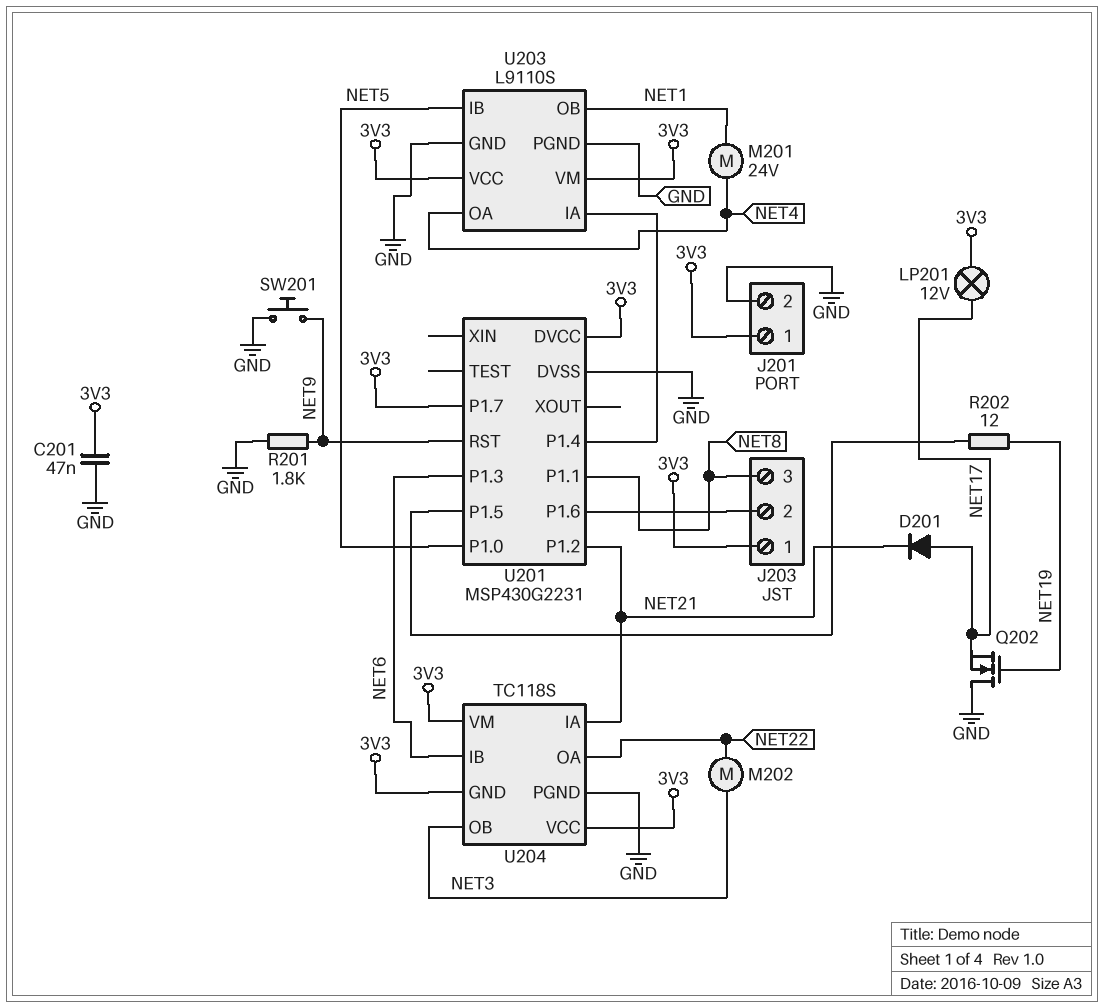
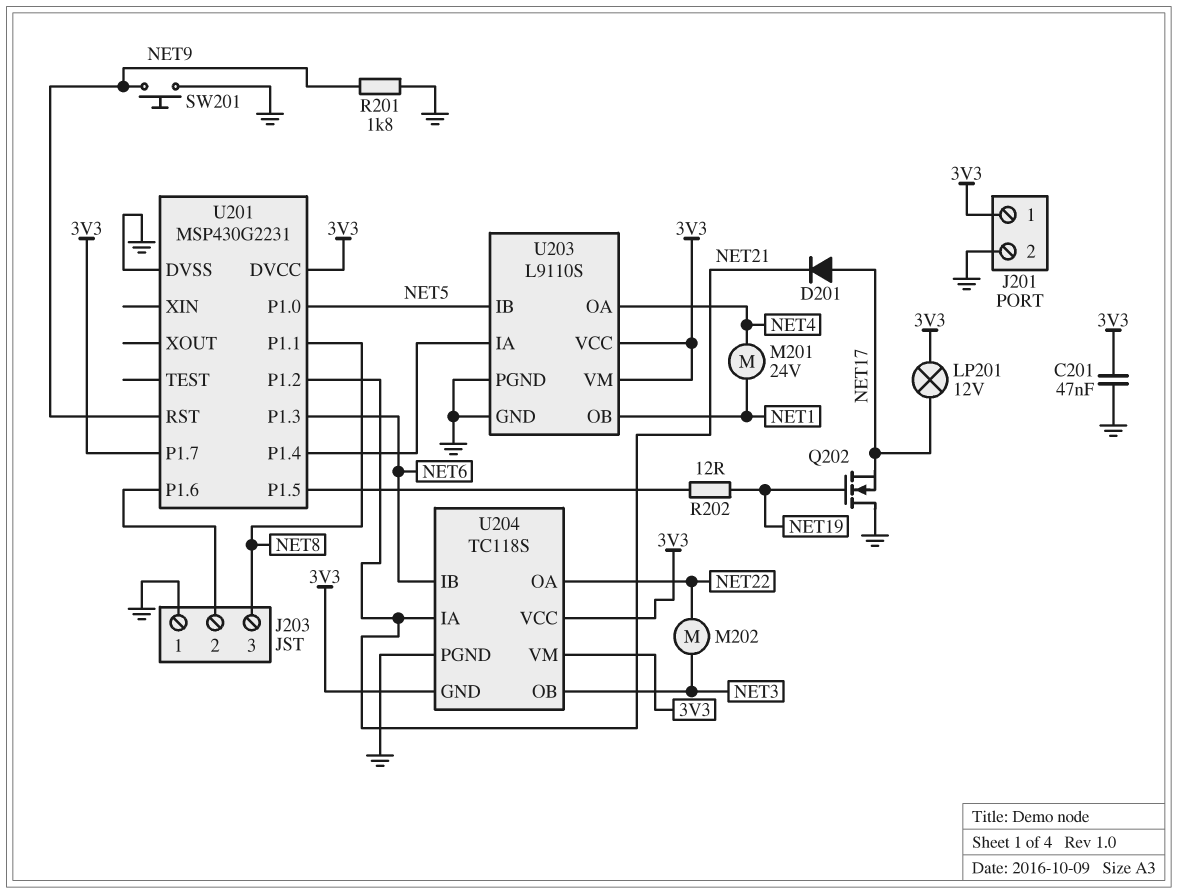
J203 pin 1: 3V3 -> GND

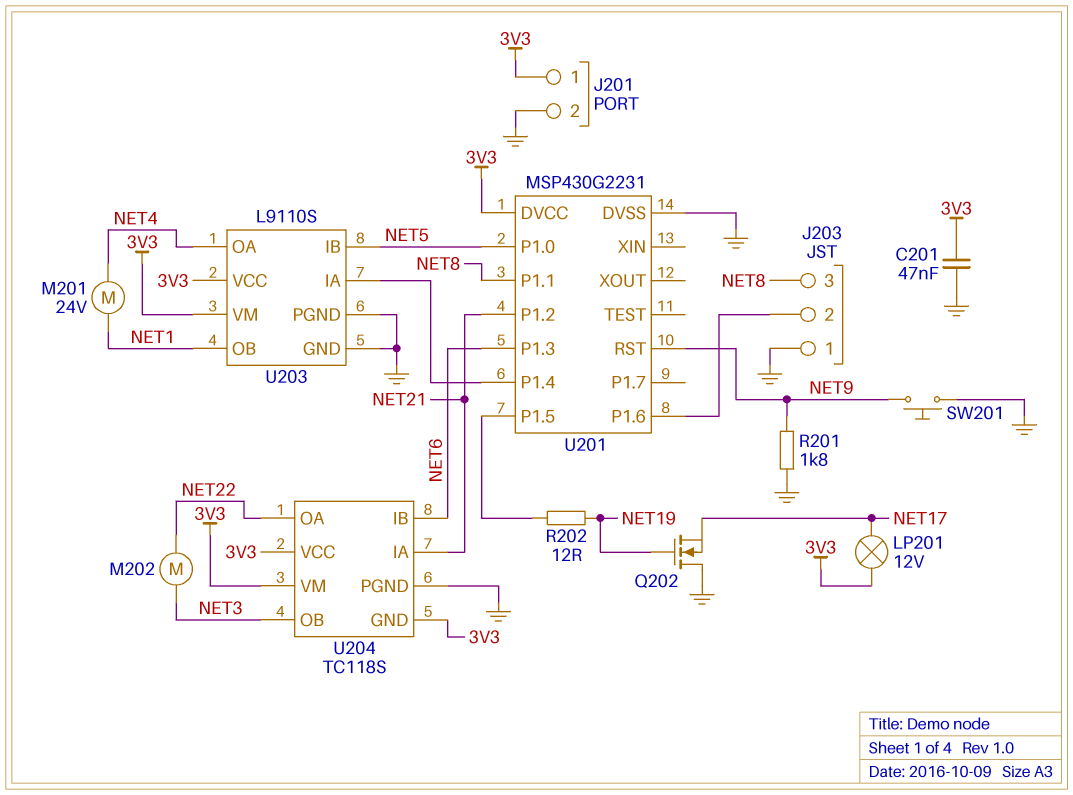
D201: diode (A NET17, K NET21) -> none
U201 pin P1.7: 3V3 -> none

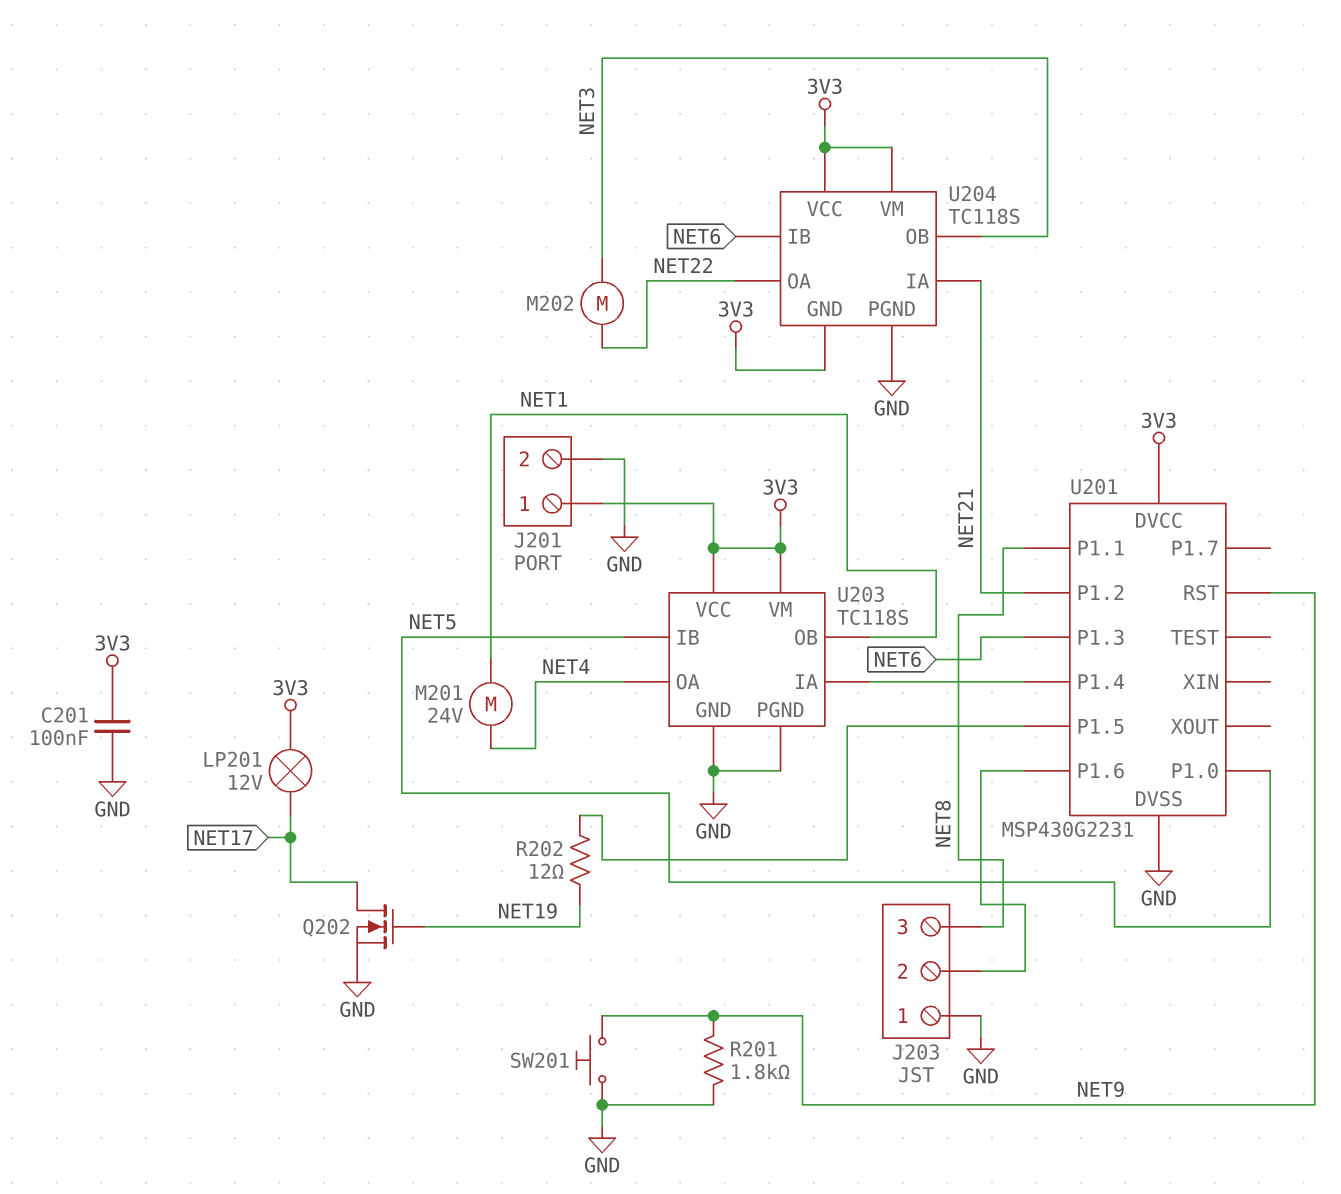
C201: 47nF (3V3, GND) -> 100nF (3V3, GND)
Q202: NMOS (G NET19, D GND, S NET17) -> NMOS (G NET19, D NET17, S GND)
U203: L9110S -> TC118S

